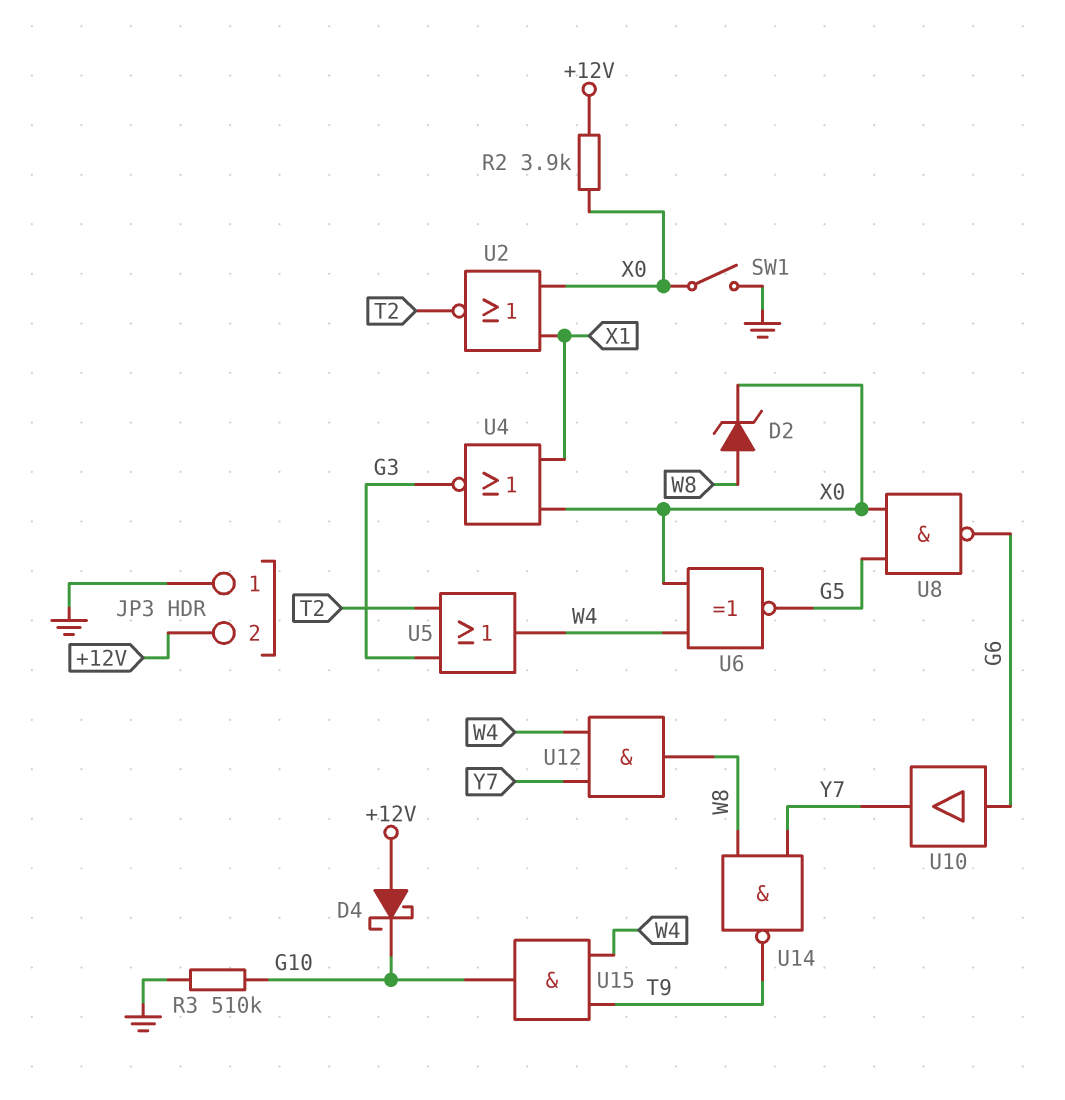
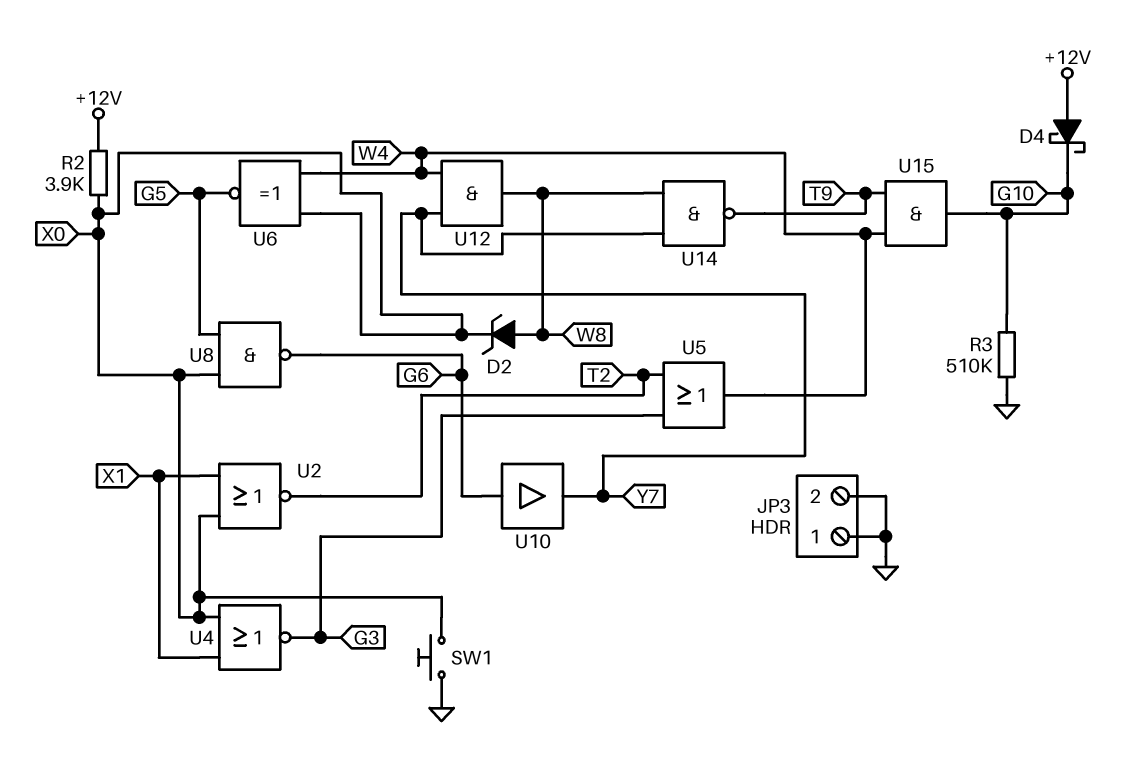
JP3 pin 2: +12V -> GND
SW1: switch (GND, X0) -> button (GND, X0)

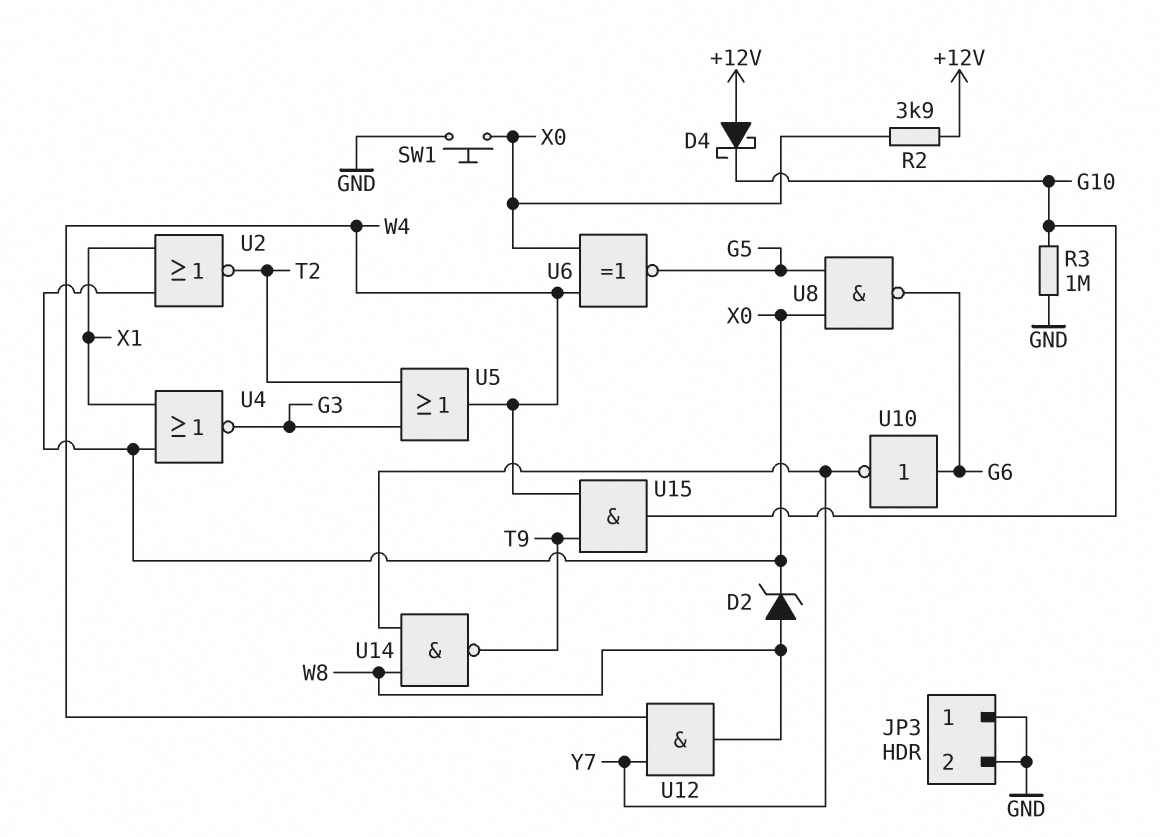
R3: 510k (G10, GND) -> 1M (G10, GND)
U10: buffer (in G6, out Y7) -> NOT (in G6, out Y7)

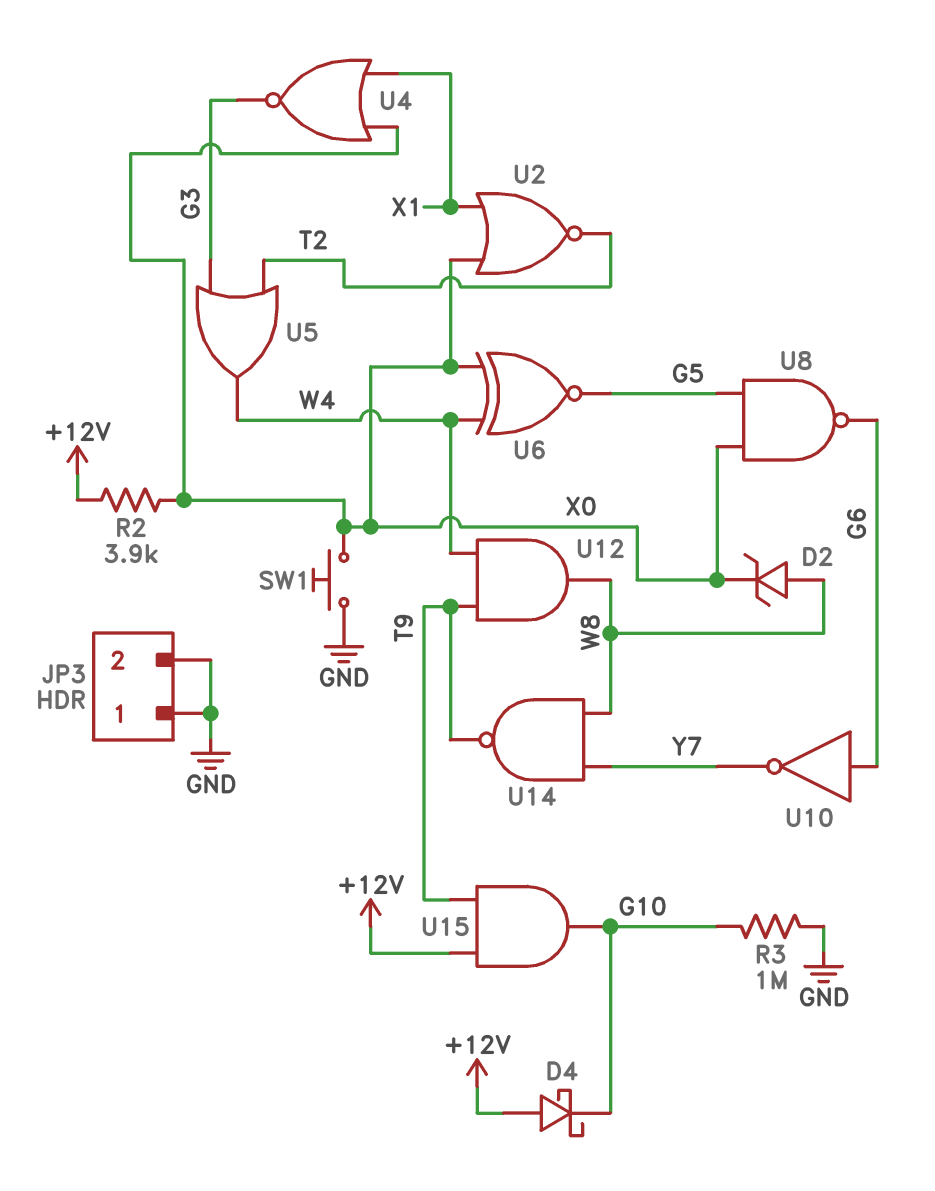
U12: AND (in W4, in Y7, out W8) -> AND (in T9, in W4, out W8)
U15: AND (in T9, in W4, out G10) -> AND (in +12V, in T9, out G10)

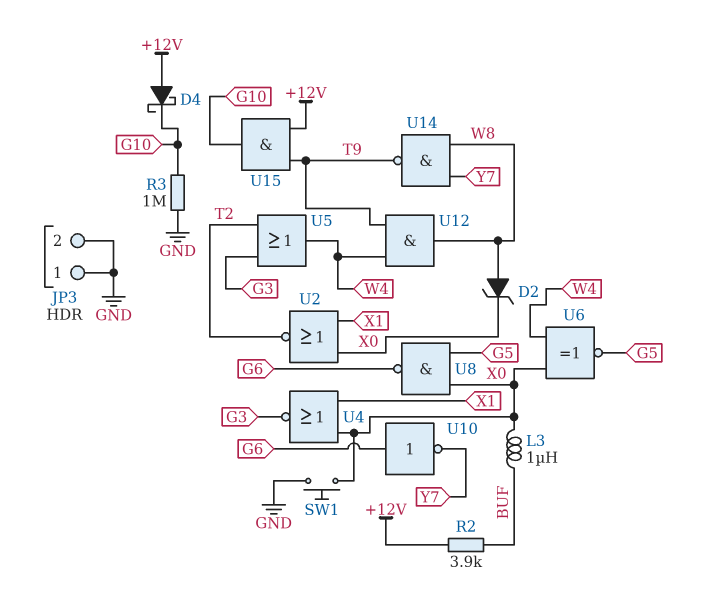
L3: none -> 1uH (BUF, X0)
R2: 3.9k (+12V, X0) -> 3.9k (+12V, BUF)

